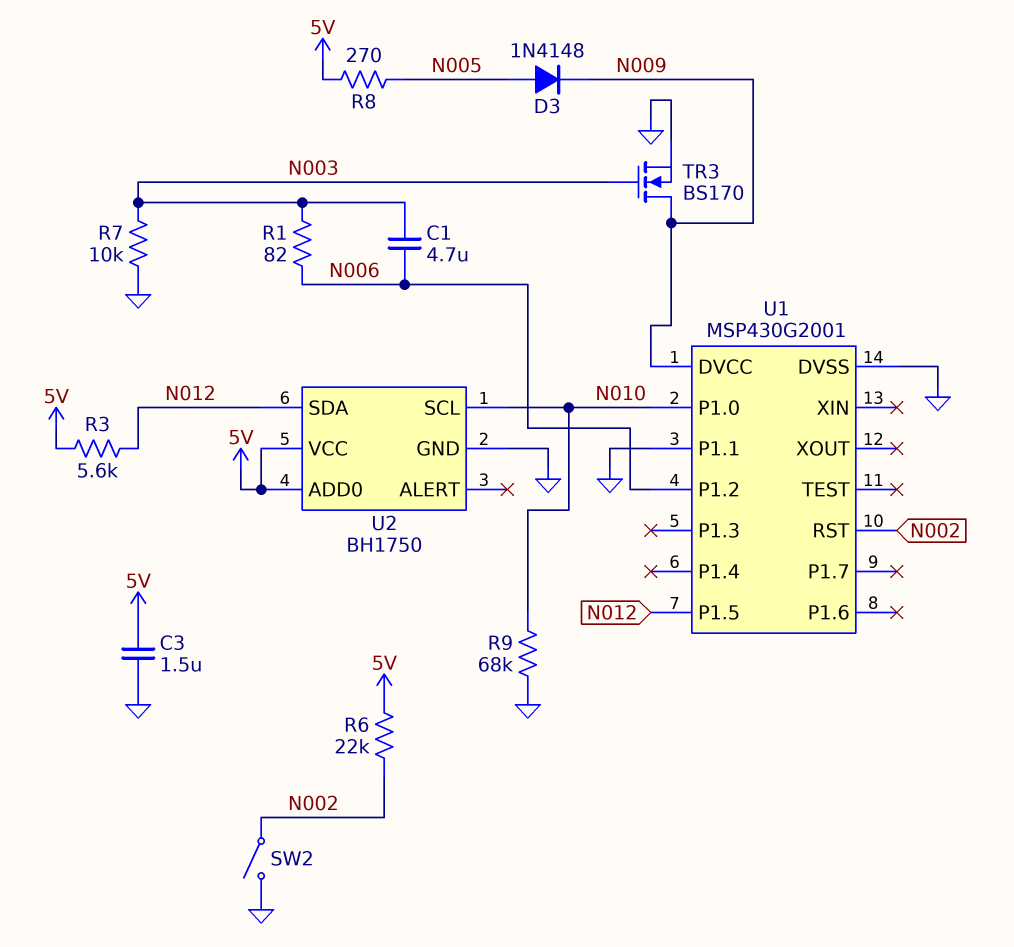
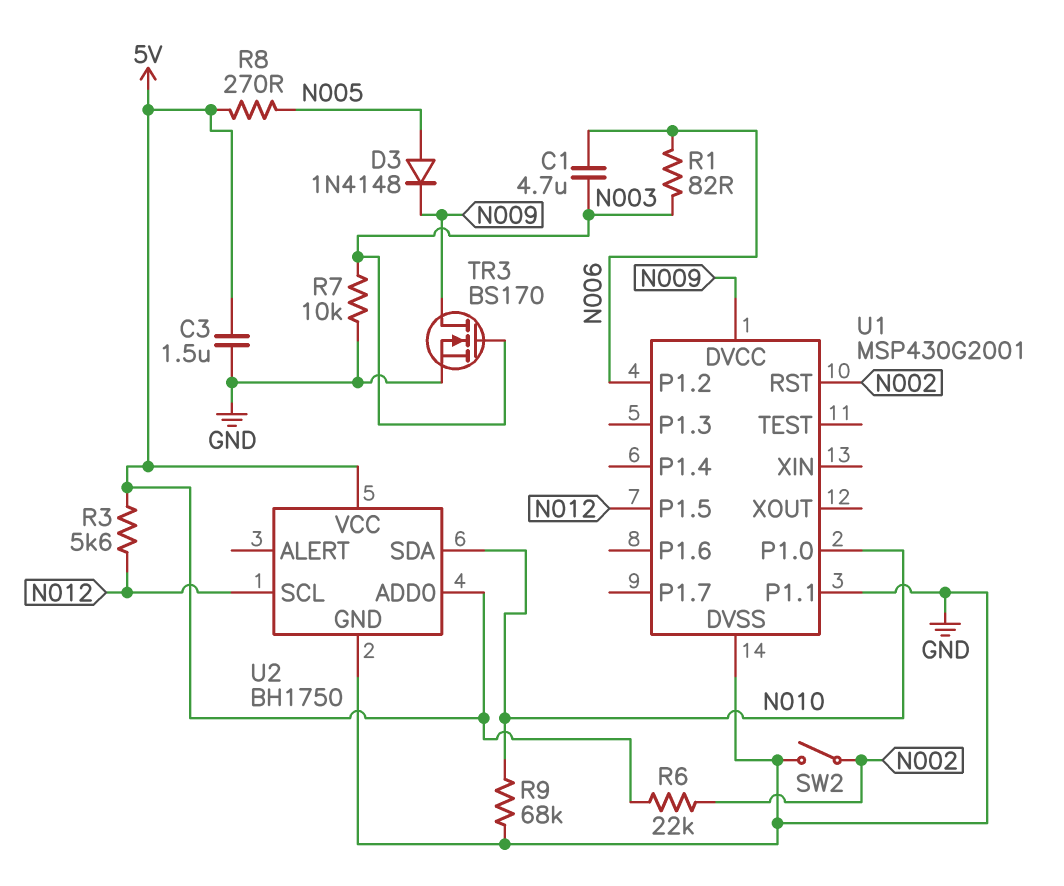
U2 pin SCL: N010 -> N012
U2 pin SDA: N012 -> N010

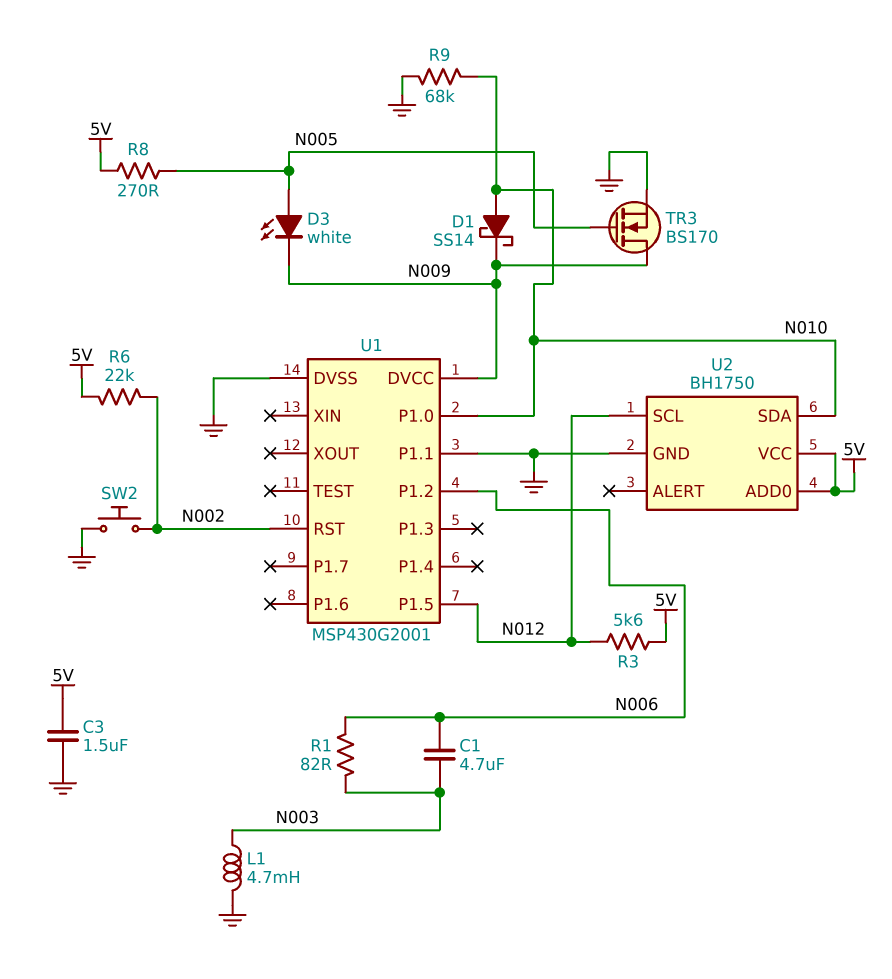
D1: none -> schottky SS14 (A N010, K N009)
D3: diode 1N4148 (A N005, K N009) -> LED white (A N005, K N009)
L1: none -> 4.7mH (GND, N003)
R7: 10k (GND, N003) -> none
SW2: switch (GND, N002) -> button (GND, N002)
TR3: NMOS BS170 (G N003, D N009, S GND) -> NMOS BS170 (G N005, D N009, S GND)

